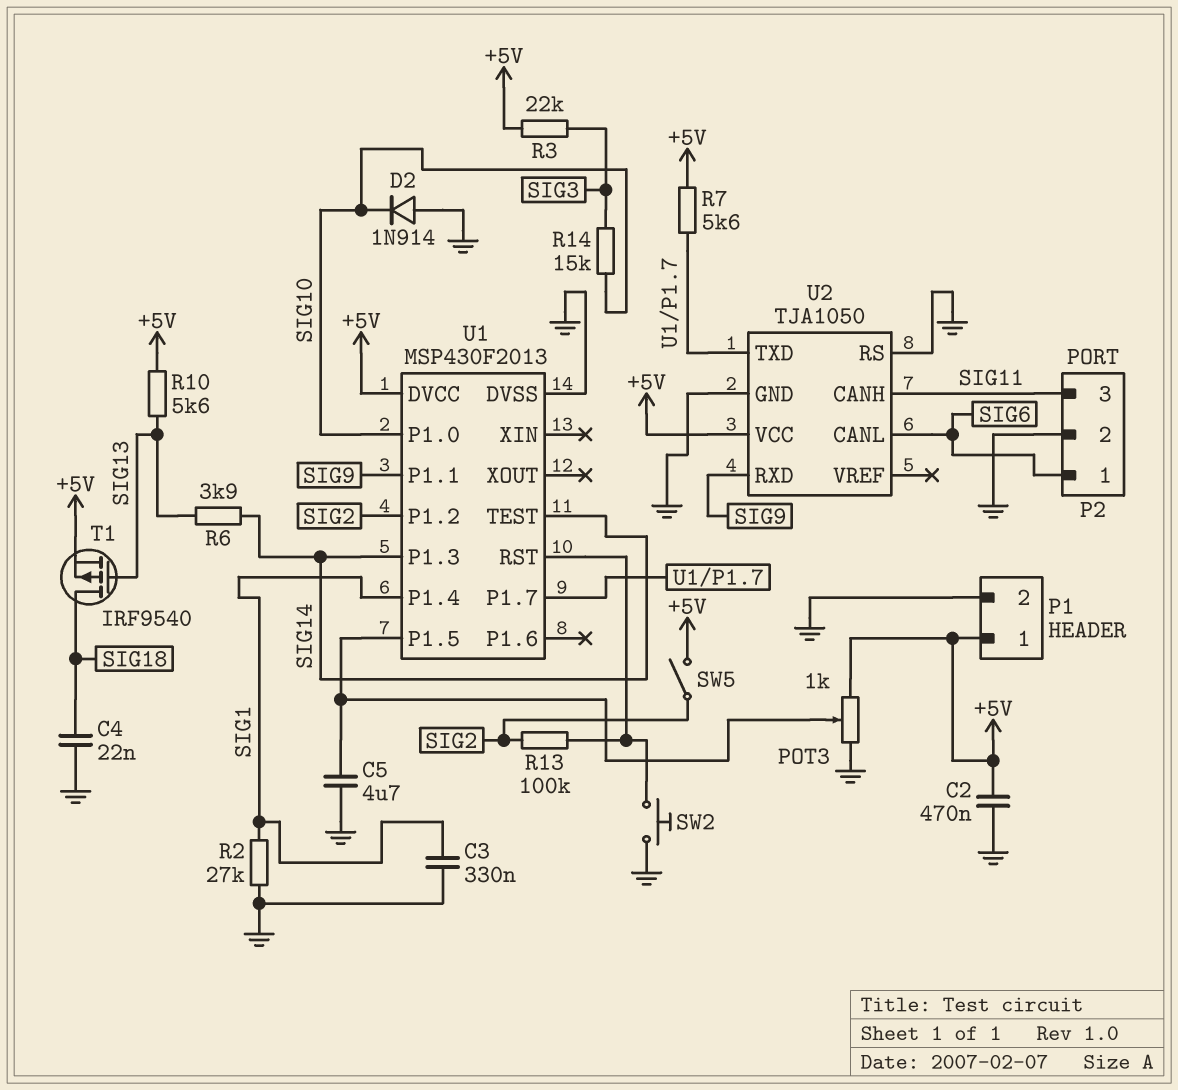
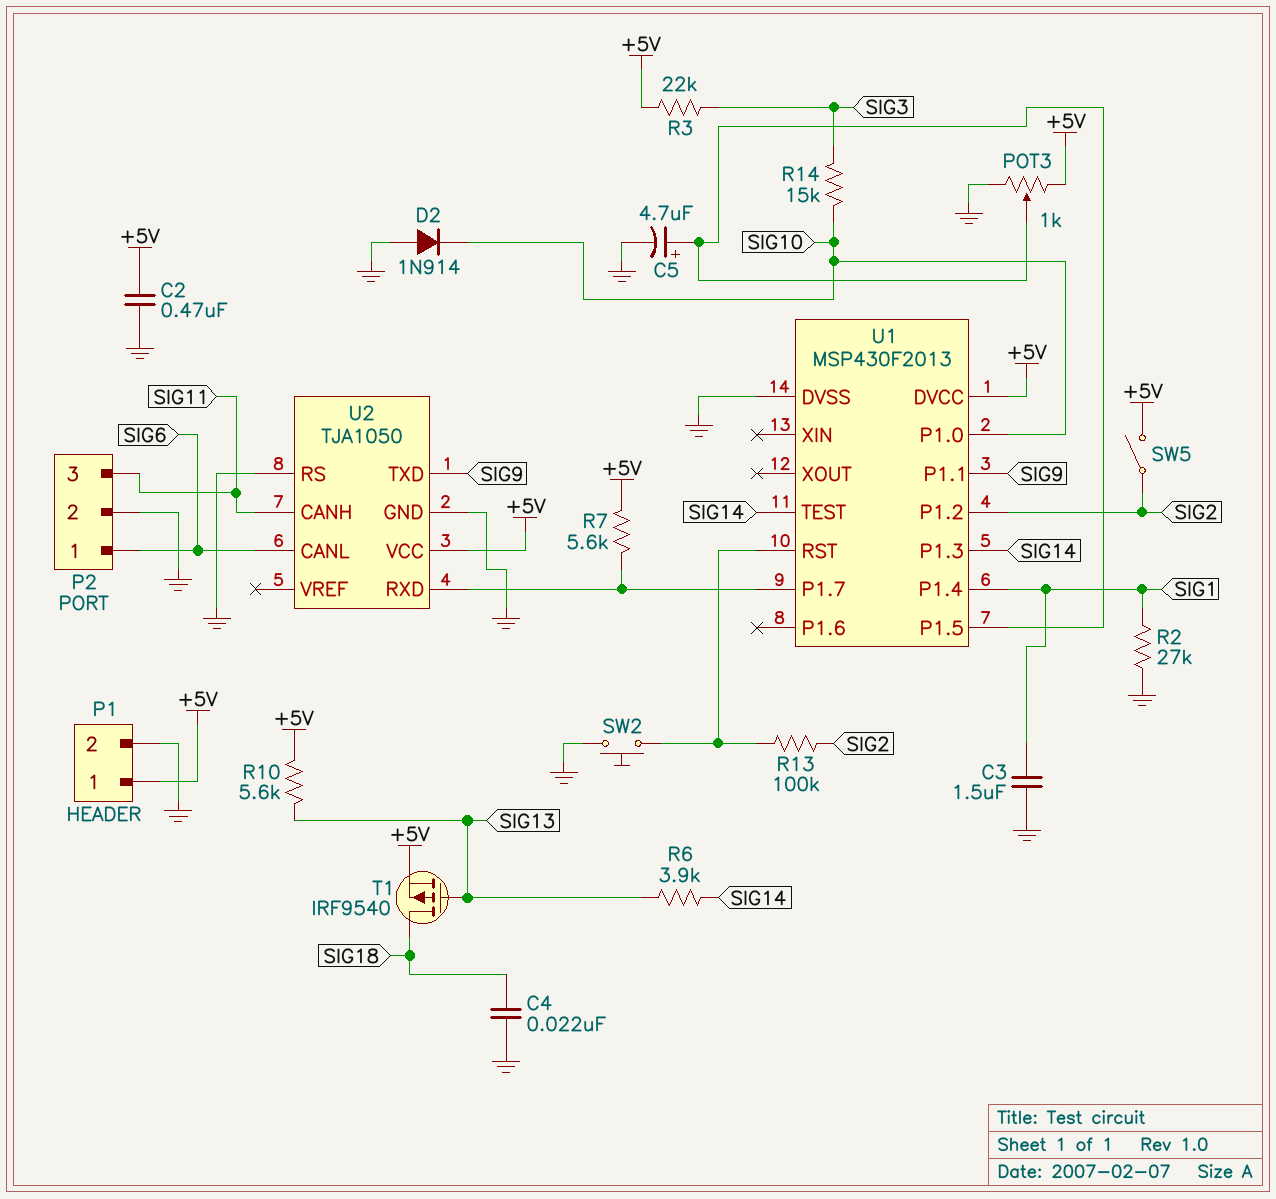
C3: 330nF (GND, SIG1) -> 1.5uF (GND, SIG1)
C5: 4.7uF (GND, U1/P1.5) -> 4.7uF (plus U1/P1.5, minus GND)
U2 pin RXD: SIG9 -> U1/P1.7
U2 pin TXD: U1/P1.7 -> SIG9

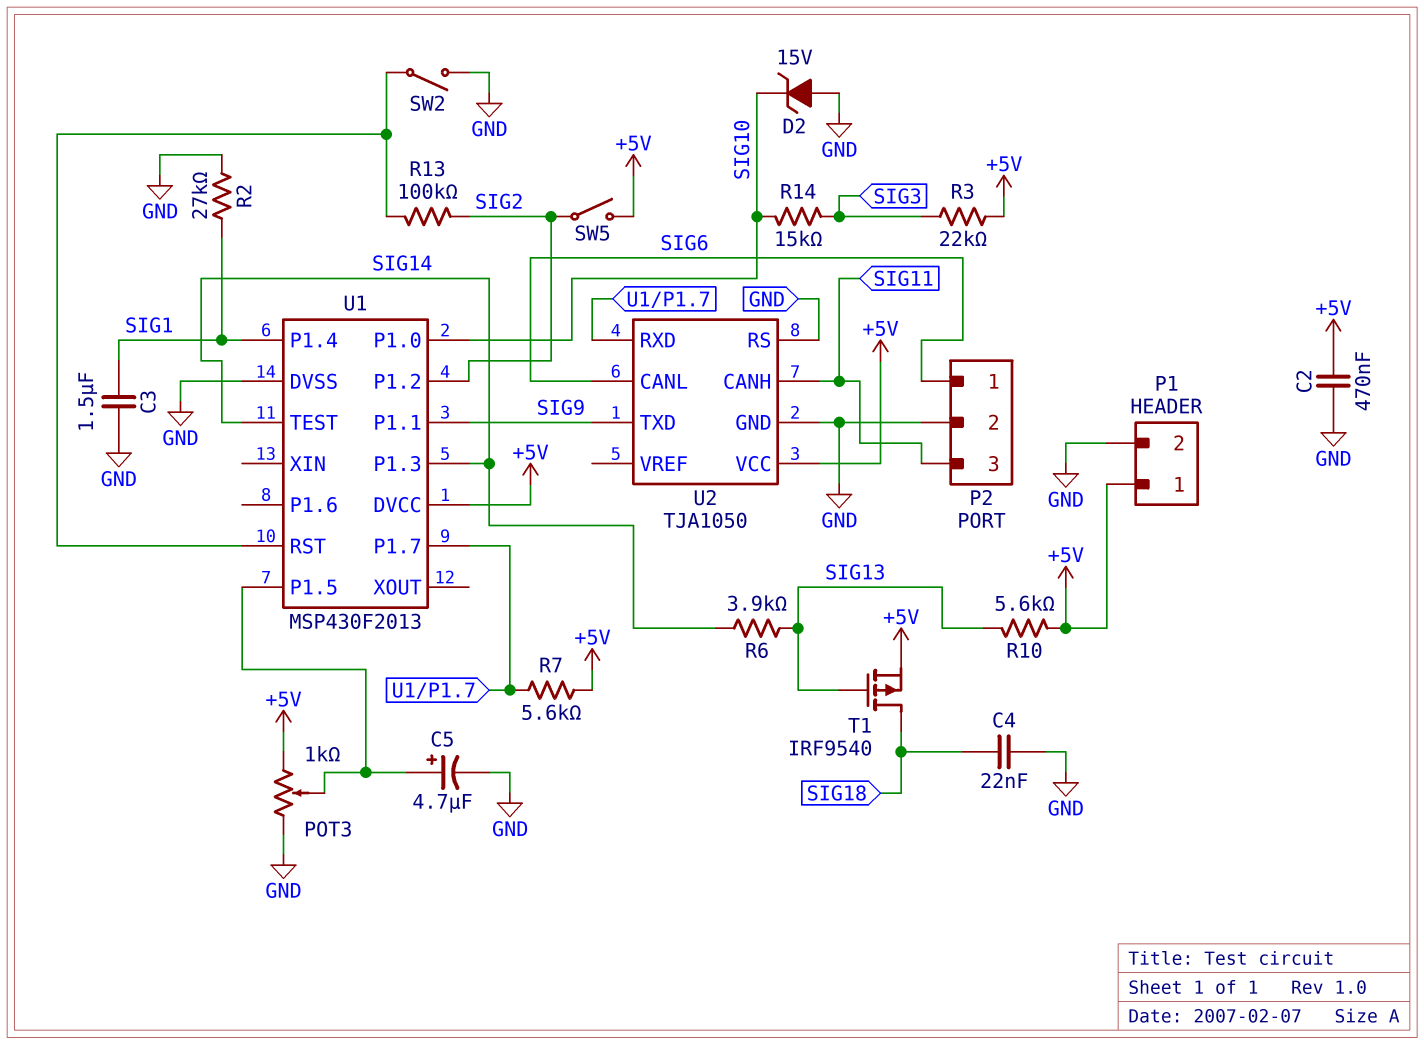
D2: diode 1N914 (A GND, K SIG10) -> zener 15V (A GND, K SIG10)
SW2: button (GND, U1/RST) -> switch (GND, U1/RST)

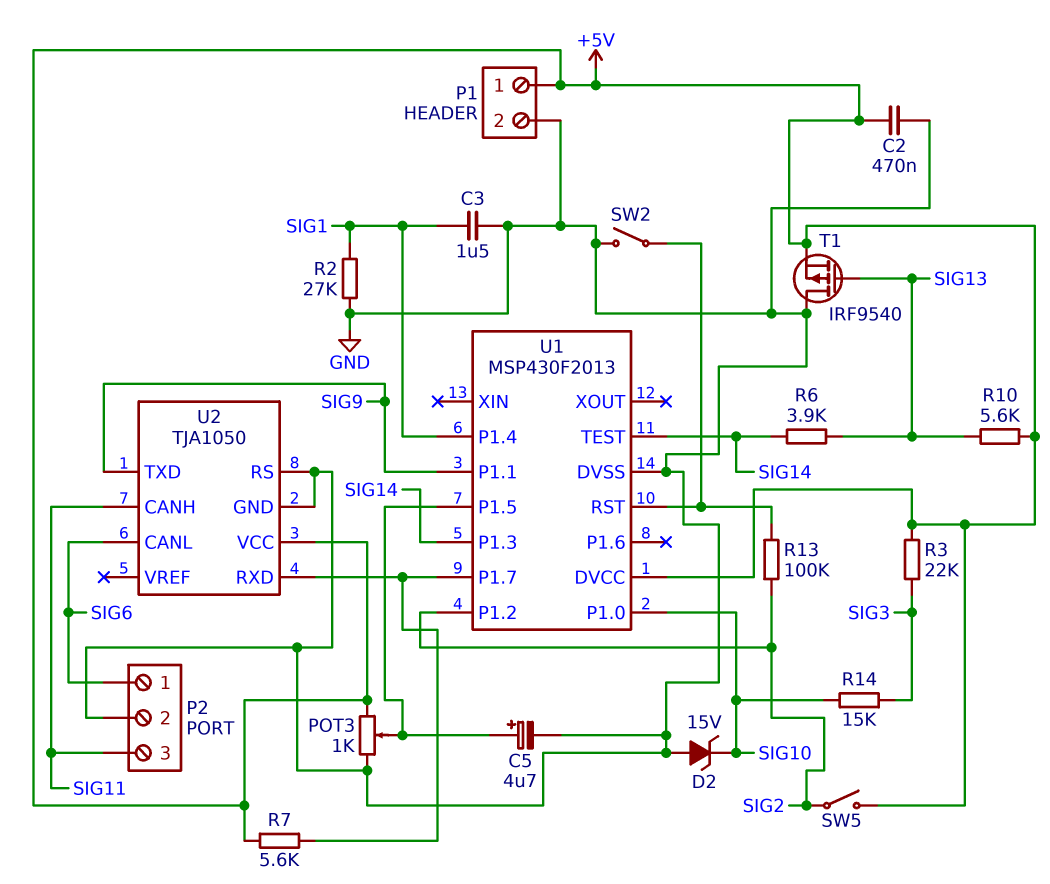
C4: 22nF (GND, SIG18) -> none
T1: PMOS IRF9540 (G SIG13, D SIG18, S +5V) -> PMOS IRF9540 (G SIG13, D GND, S +5V)

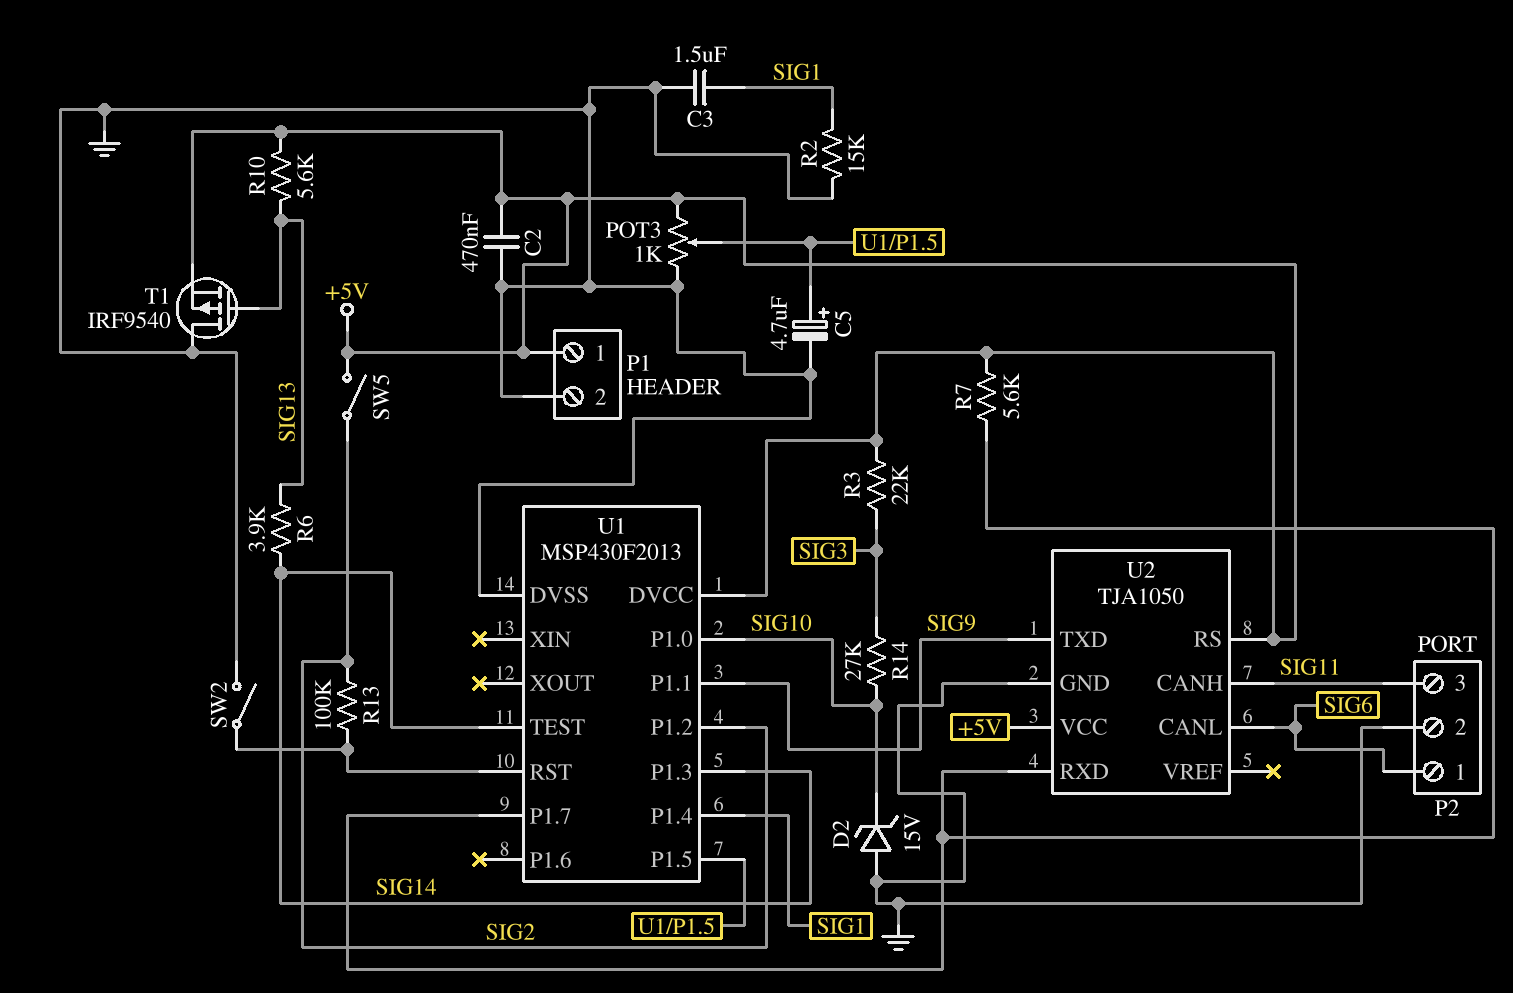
R2: 27k (GND, SIG1) -> 15k (GND, SIG1)
R14: 15k (SIG3, SIG10) -> 27k (SIG3, SIG10)
U2 pin RS: GND -> +5V

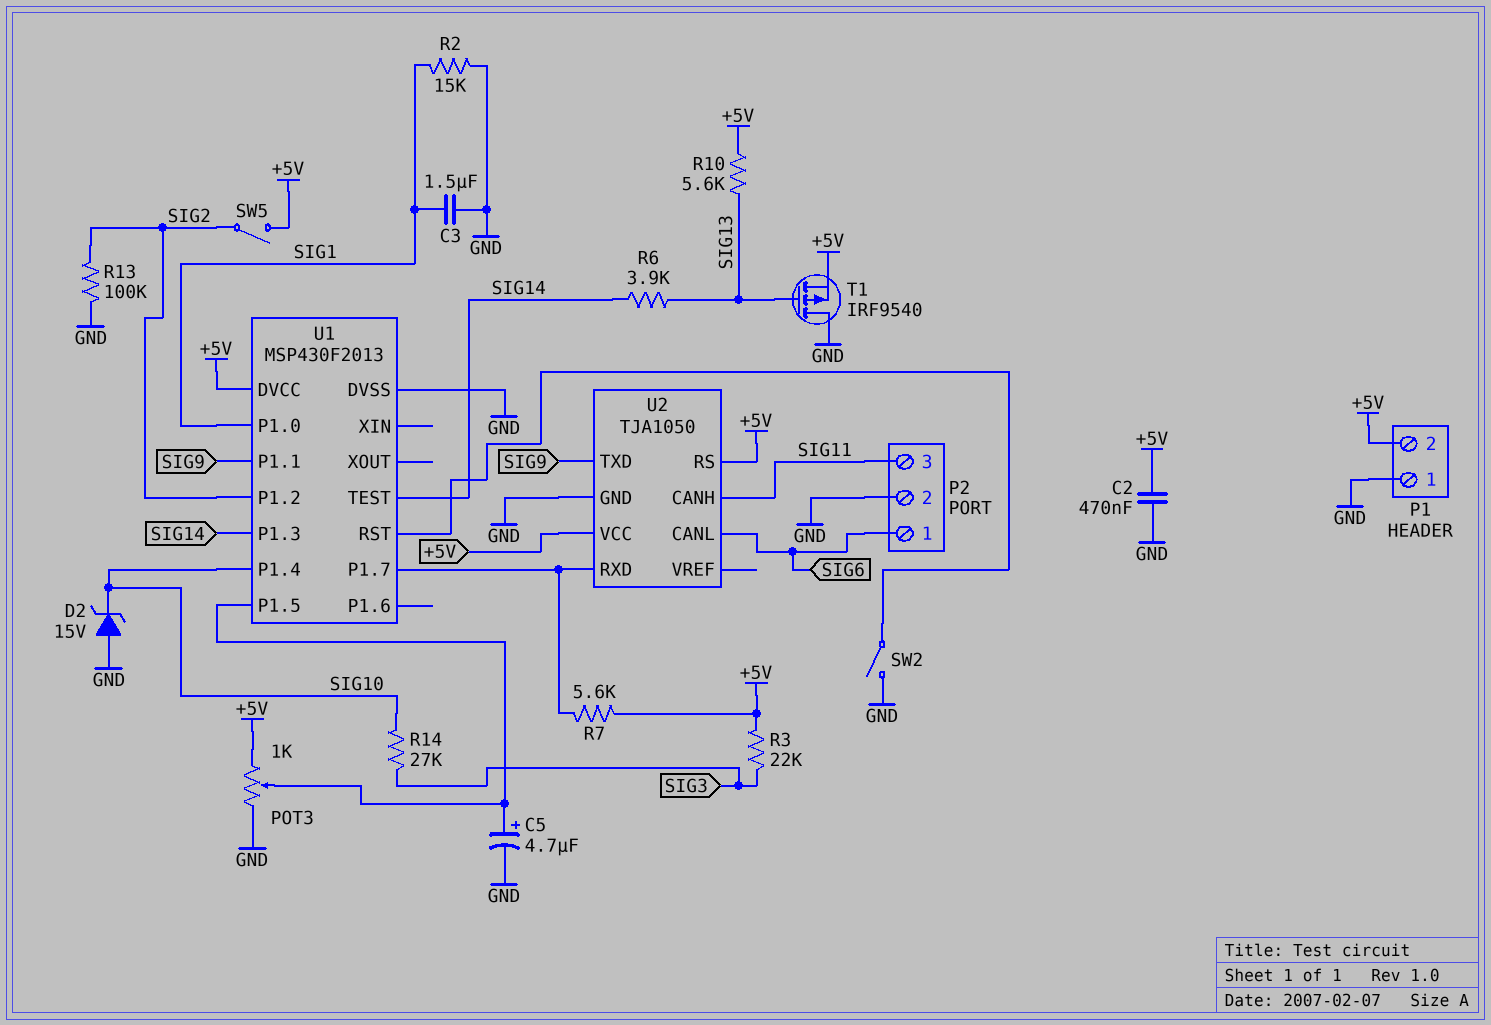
P1 pin 1: +5V -> GND
P1 pin 2: GND -> +5V
R13: 100k (SIG2, U1/RST) -> 100k (GND, SIG2)
U1 pin P1.0: SIG10 -> SIG1
U1 pin P1.4: SIG1 -> SIG10

